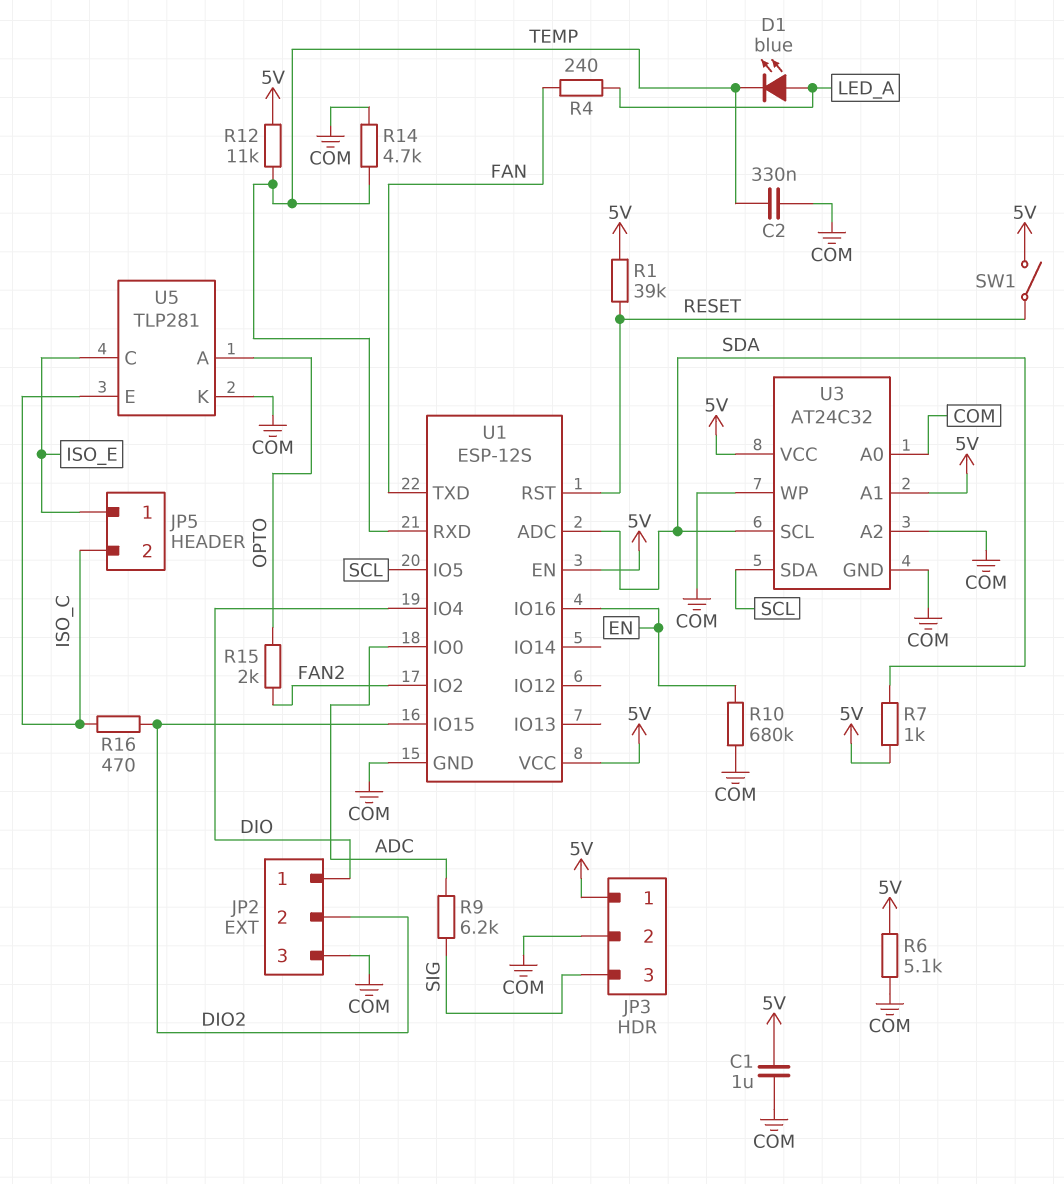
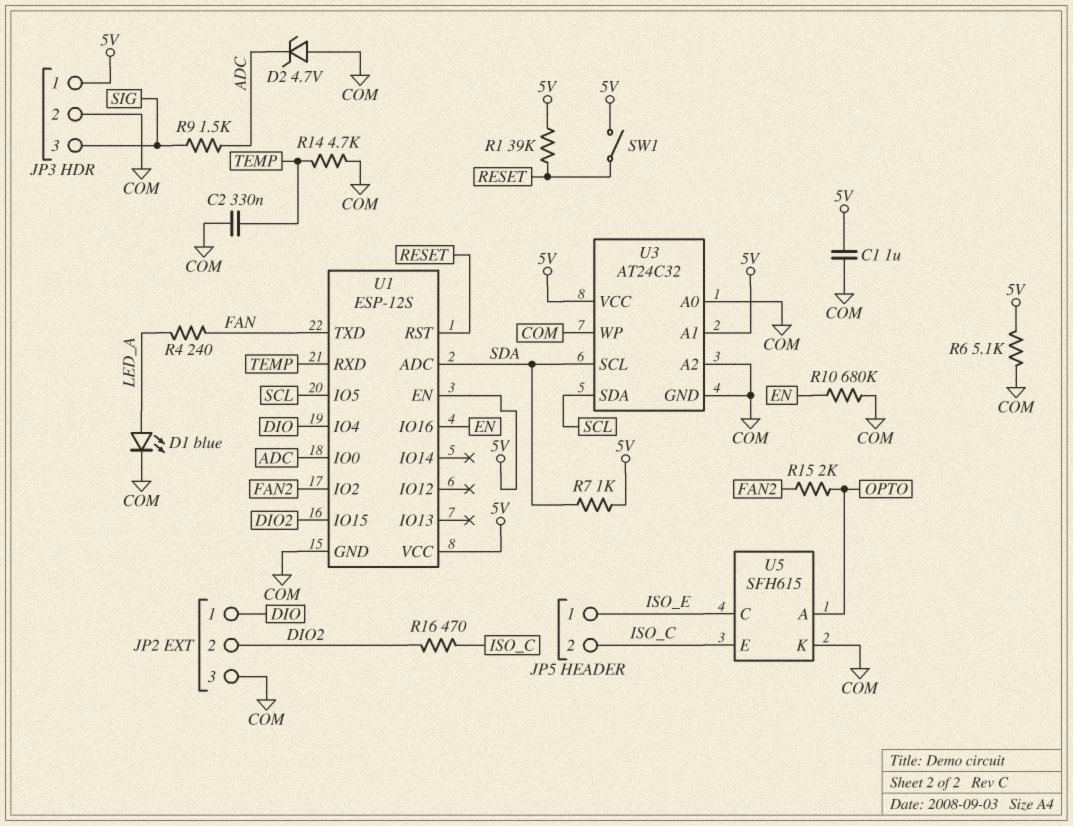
D1: LED blue (A LED_A, K TEMP) -> LED blue (A LED_A, K COM)
D2: none -> zener 4.7V (A COM, K ADC)
R9: 6.2k (ADC, SIG) -> 1.5k (ADC, SIG)
R12: 11k (5V, TEMP) -> none
U5: TLP281 -> SFH615

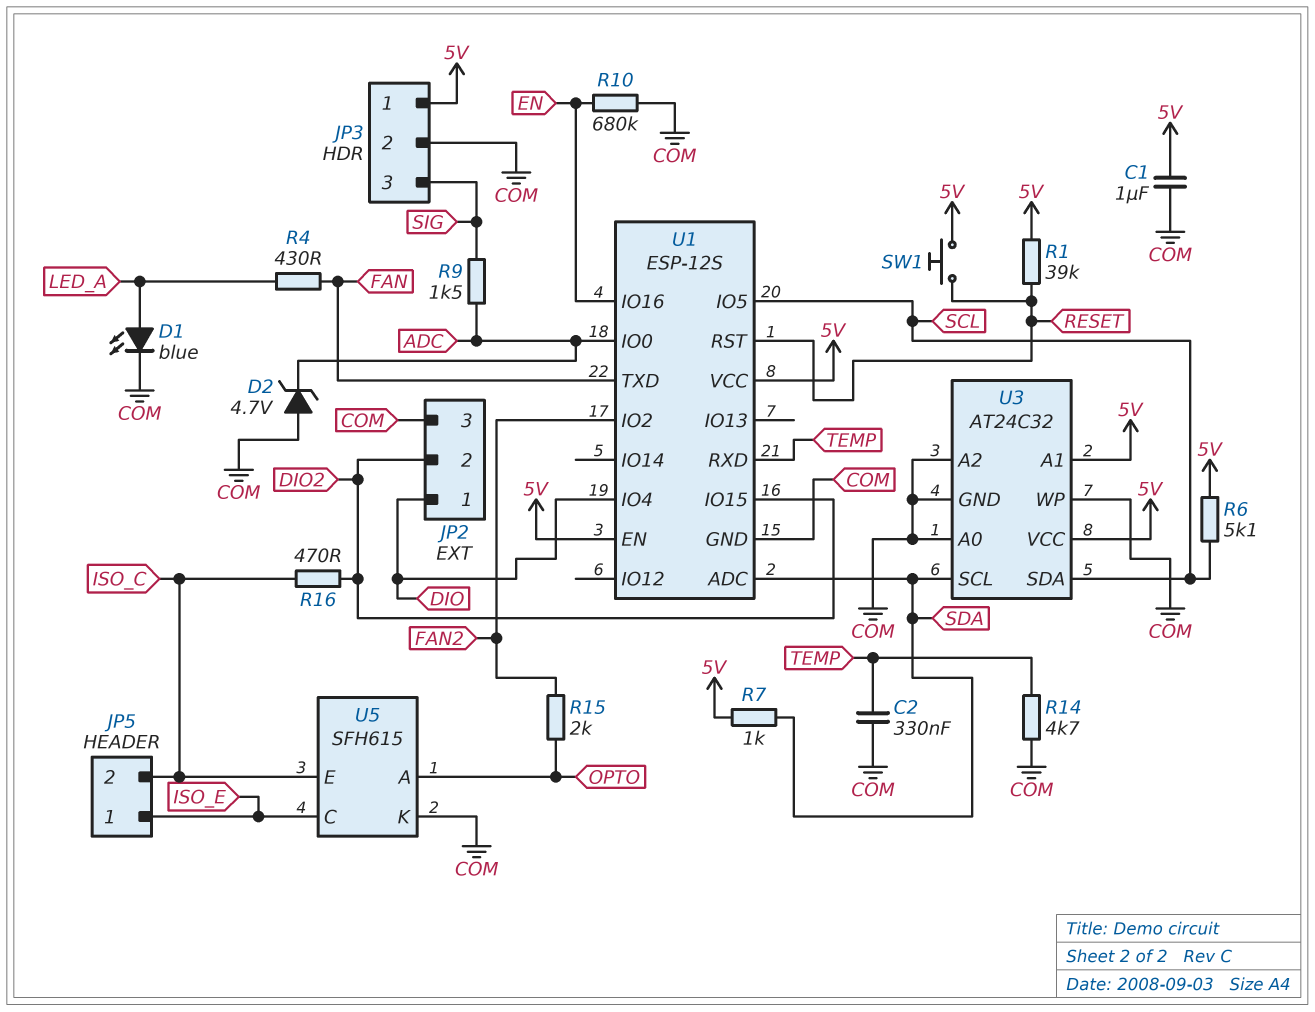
R4: 240 (FAN, LED_A) -> 430 (FAN, LED_A)
R6: 5.1k (5V, COM) -> 5.1k (5V, SCL)
SW1: switch (5V, RESET) -> button (5V, RESET)

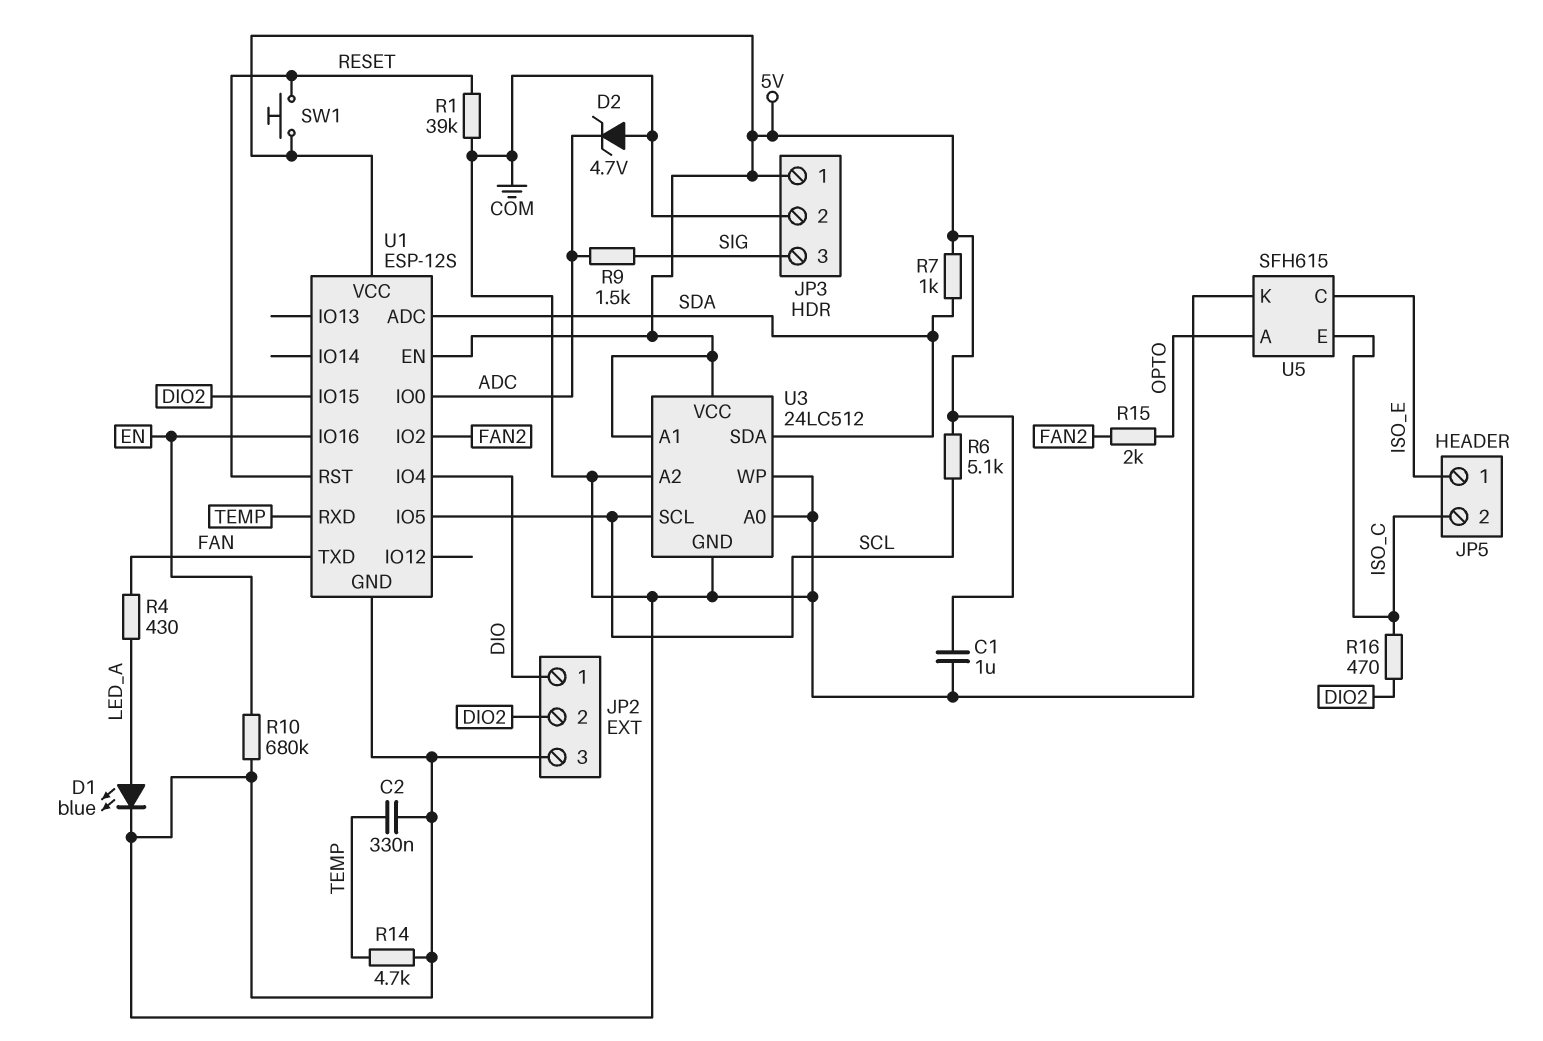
R1: 39k (5V, RESET) -> 39k (COM, RESET)
U3: AT24C32 -> 24LC512
U3 pin SCL: SDA -> SCL
U3 pin SDA: SCL -> SDA

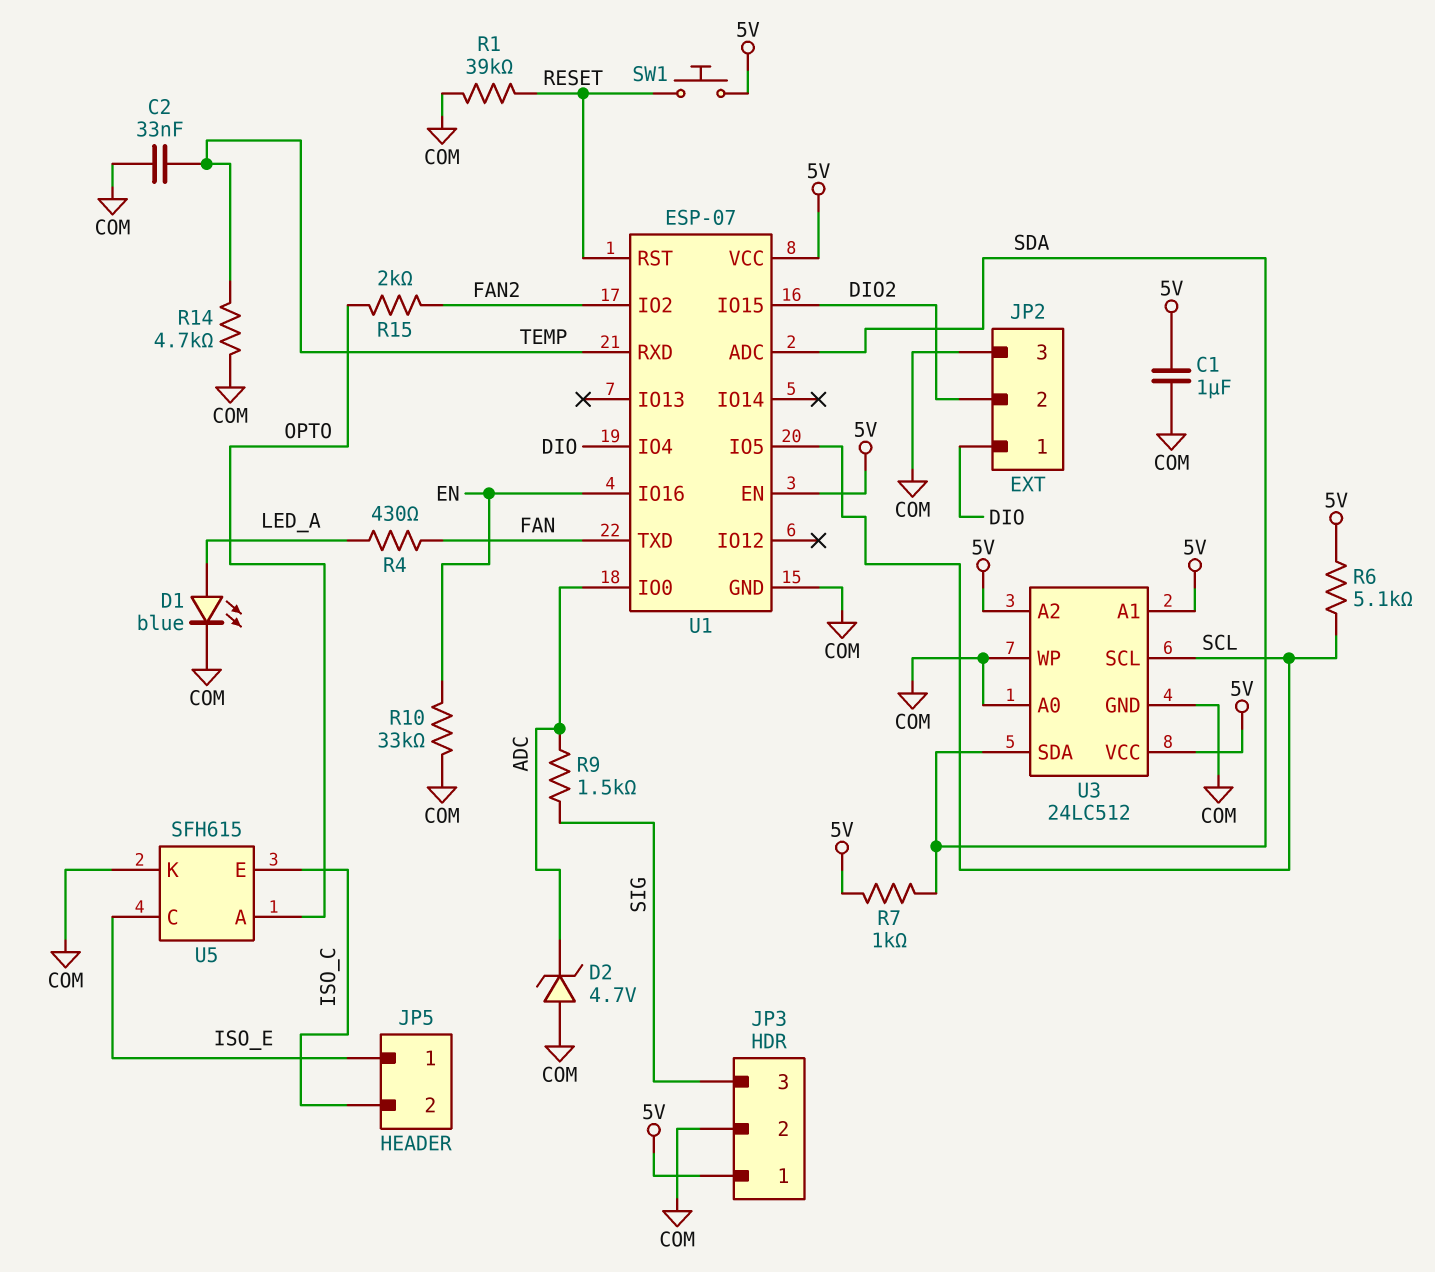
C2: 330nF (COM, TEMP) -> 33nF (COM, TEMP)
R10: 680k (COM, EN) -> 33k (COM, EN)
R16: 470 (DIO2, ISO_C) -> none
U1: ESP-12S -> ESP-07
U3 pin A2: COM -> 5V

